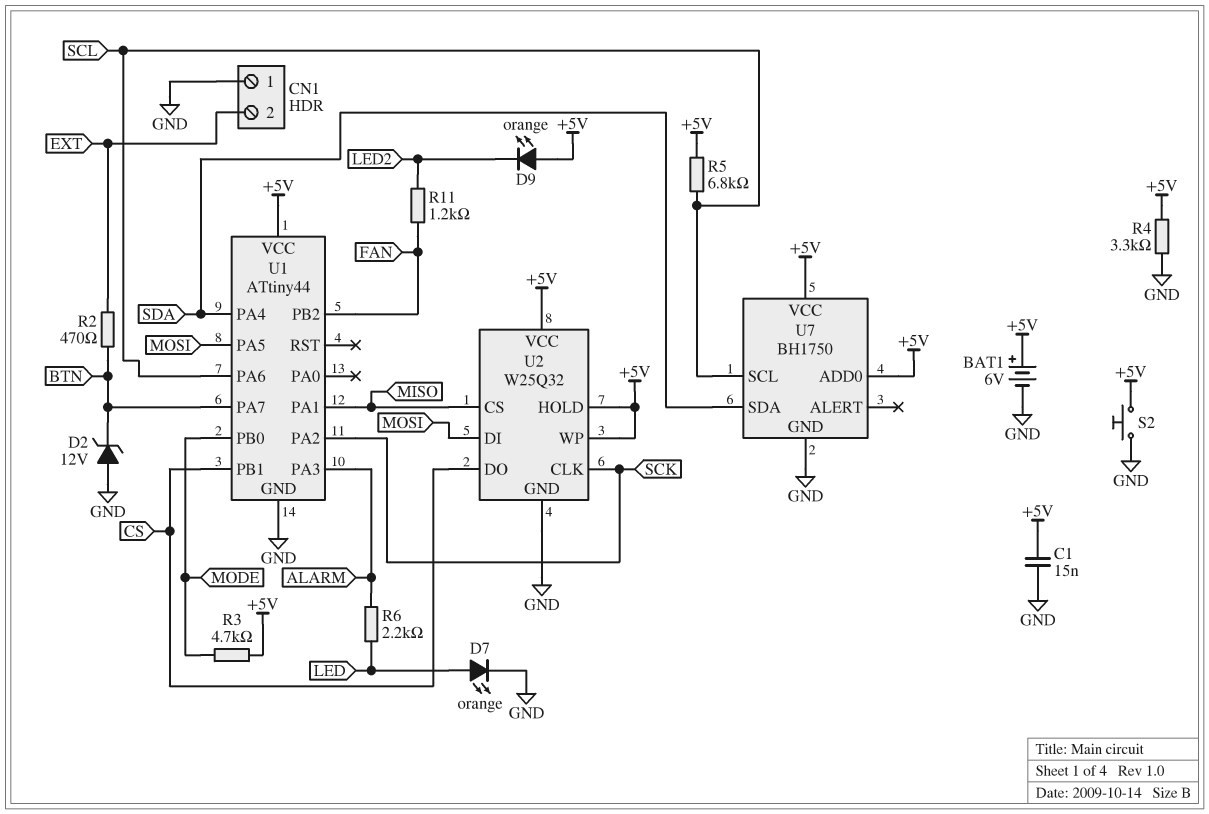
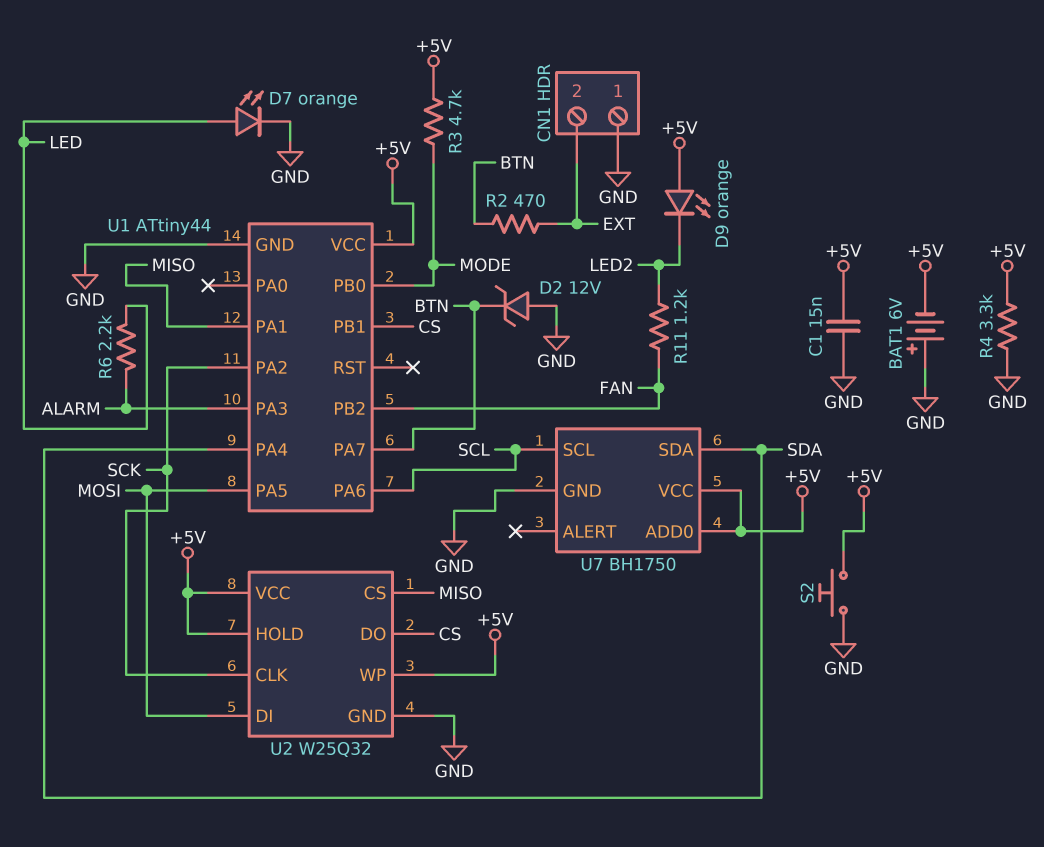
BAT1: 6V (plus +5V, minus GND) -> 6V (plus GND, minus +5V)
R5: 6.8k (+5V, SCL) -> none

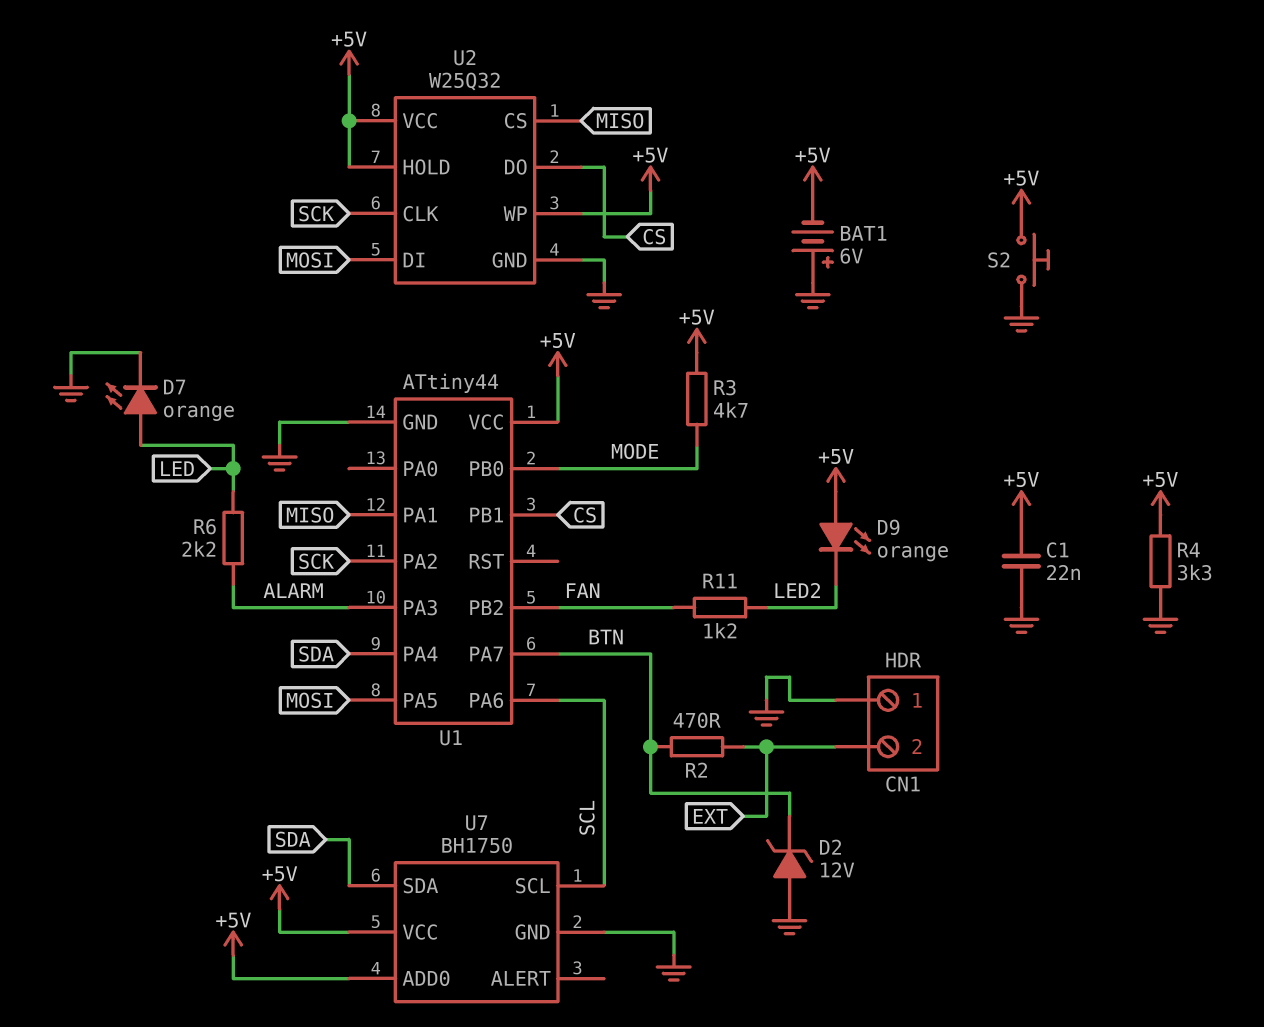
C1: 15nF (+5V, GND) -> 22nF (+5V, GND)

